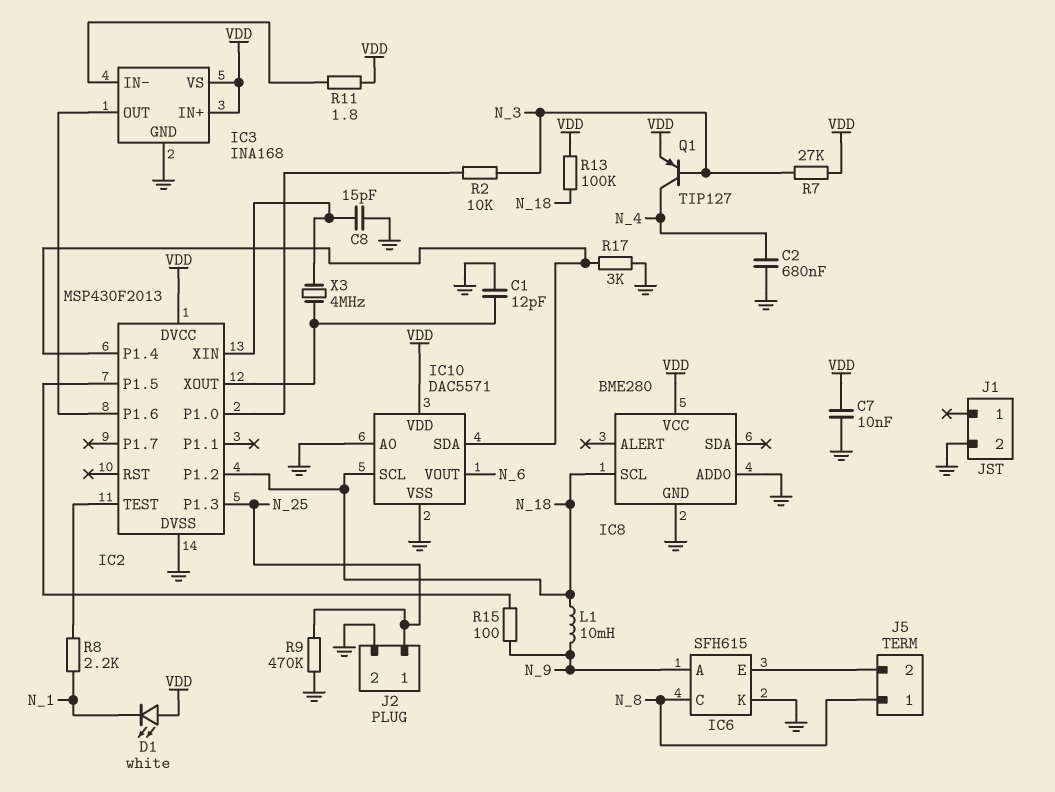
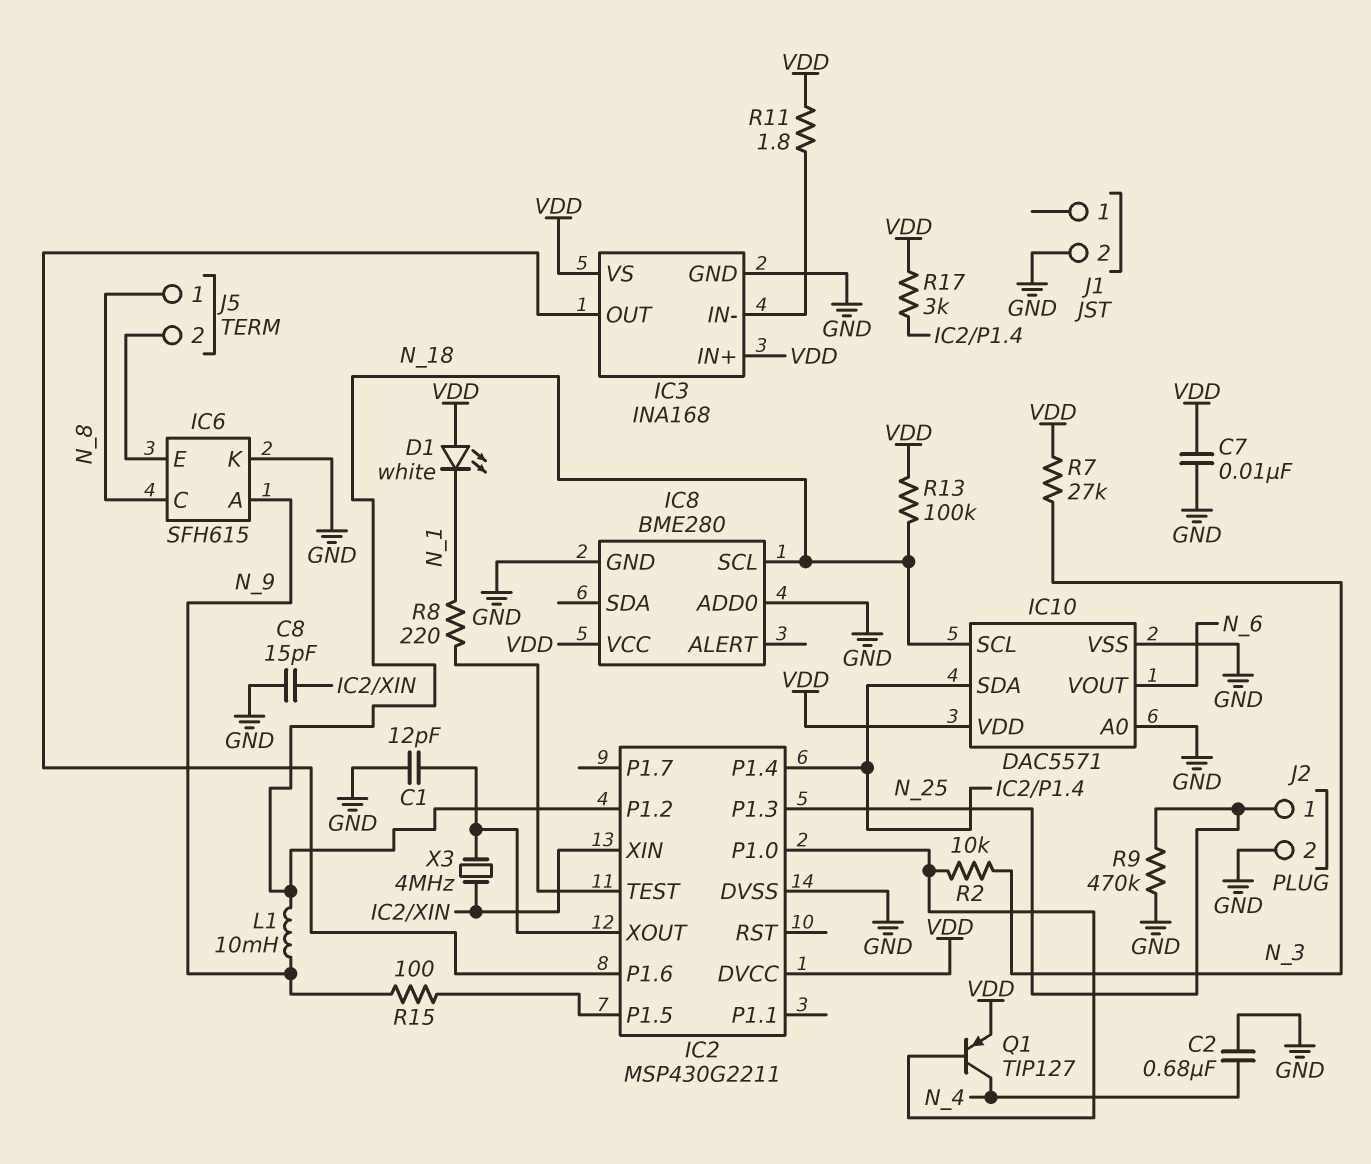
IC2: MSP430F2013 -> MSP430G2211
Q1: PNP TIP127 (B N_3, C N_4, E VDD) -> PNP TIP127 (B IC2/P1.0, C N_4, E VDD)
R8: 2.2k (IC2/TEST, N_1) -> 220 (IC2/TEST, N_1)
R17: 3k (GND, IC2/P1.4) -> 3k (IC2/P1.4, VDD)

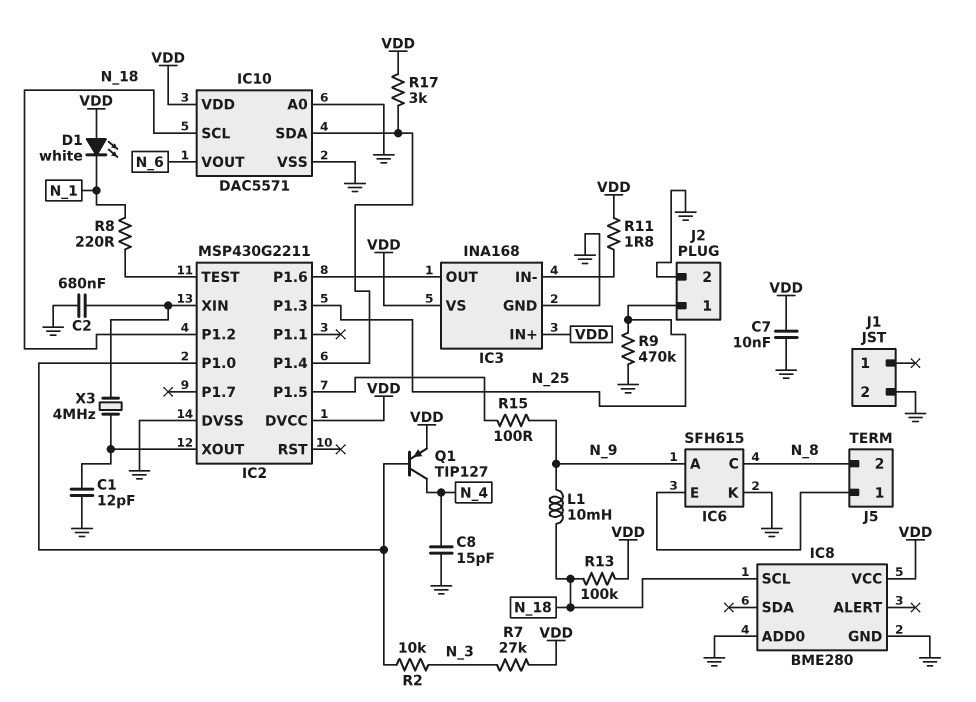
C2: 680nF (GND, N_4) -> 680nF (GND, IC2/XIN)
C8: 15pF (GND, IC2/XIN) -> 15pF (GND, N_4)
J5 pin 1: N_8 -> IC6/E
J5 pin 2: IC6/E -> N_8

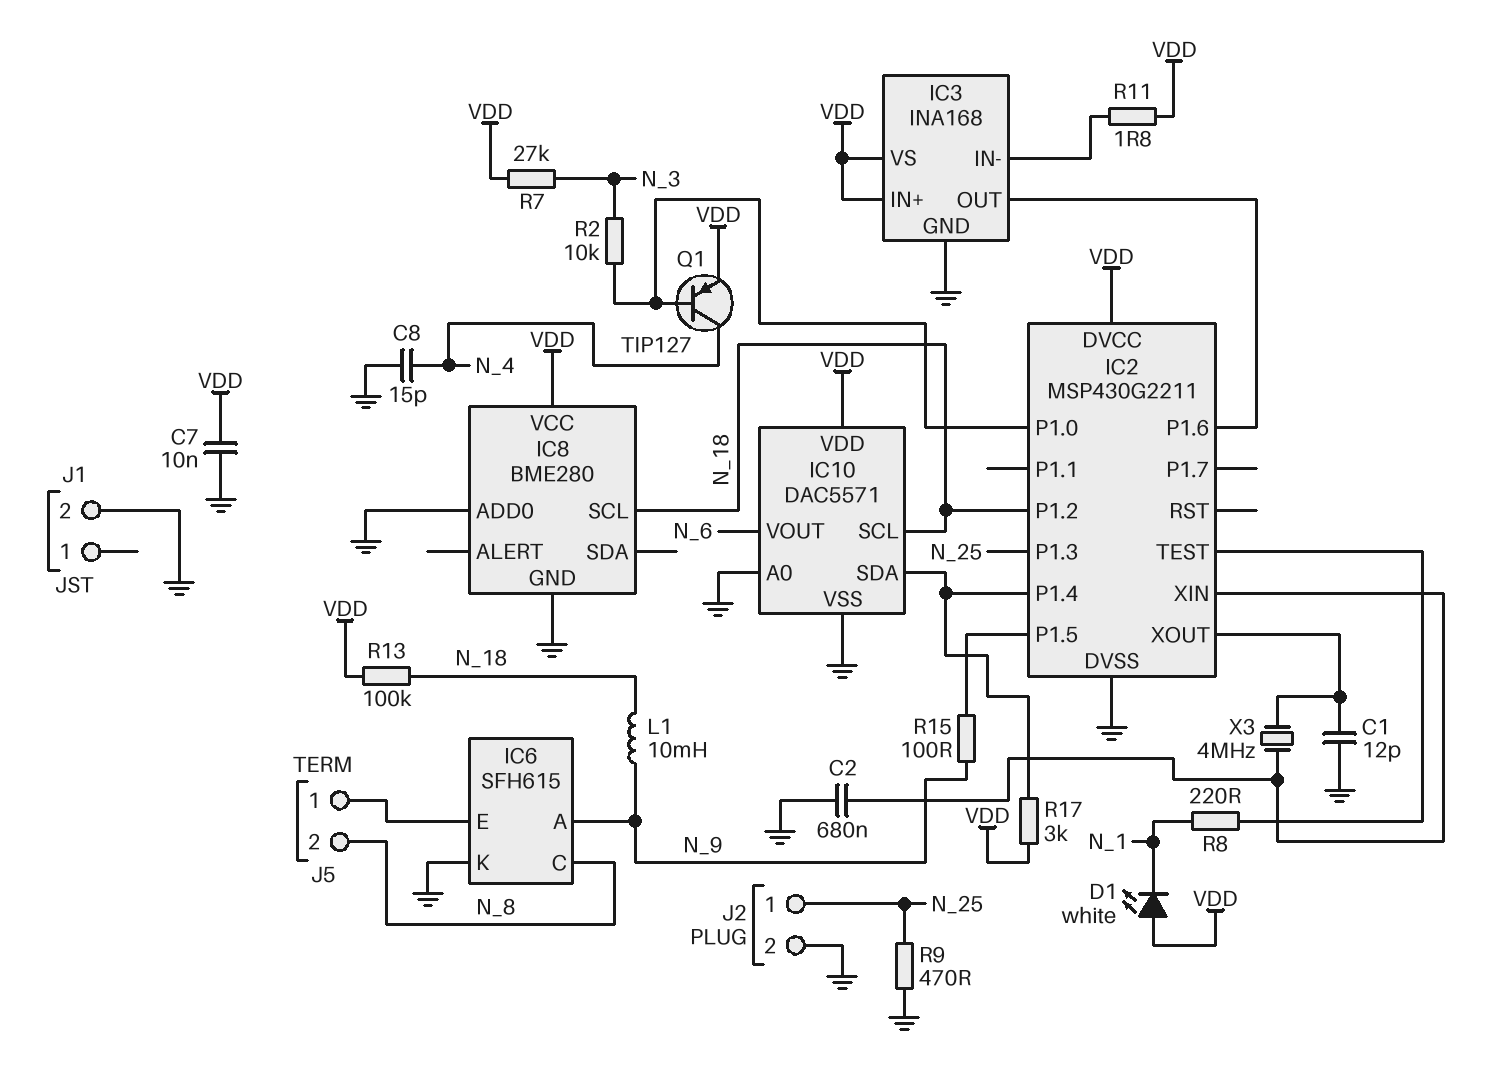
R9: 470k (GND, N_25) -> 470 (GND, N_25)

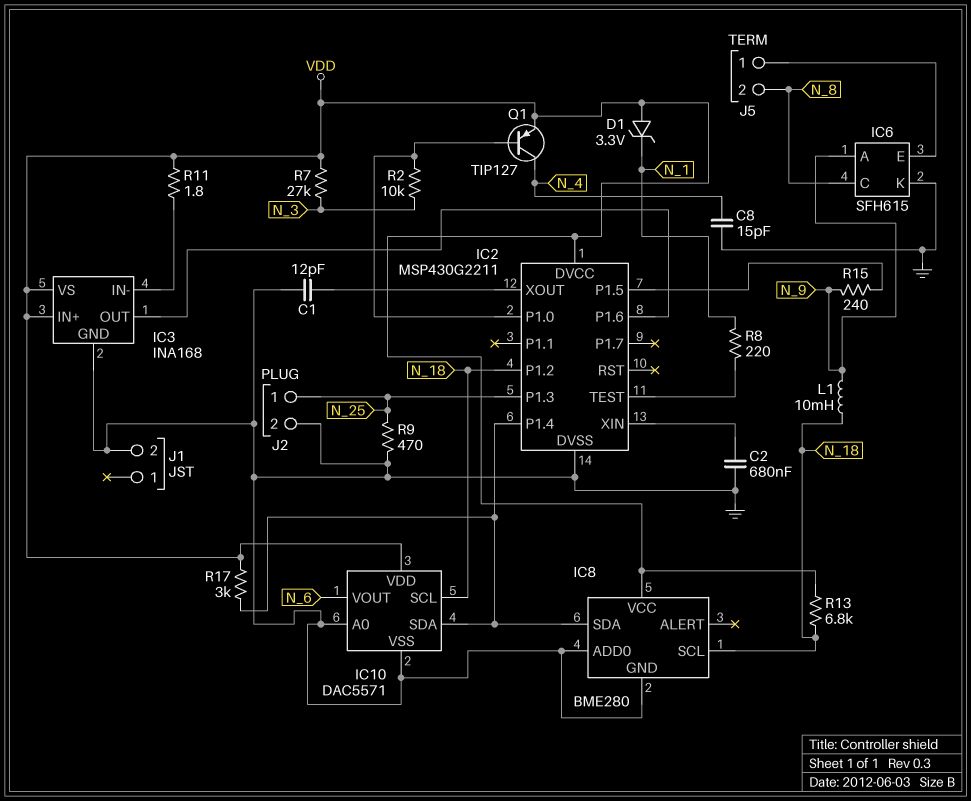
C7: 10nF (GND, VDD) -> none
D1: LED white (A VDD, K N_1) -> zener 3.3V (A VDD, K N_1)
IC8 pin SDA: none -> IC2/P1.4
R13: 100k (N_18, VDD) -> 6.8k (N_18, VDD)
R15: 100 (IC2/P1.5, N_9) -> 240 (IC2/P1.5, N_9)
X3: 4MHz (IC2/XIN, IC2/XOUT) -> none

